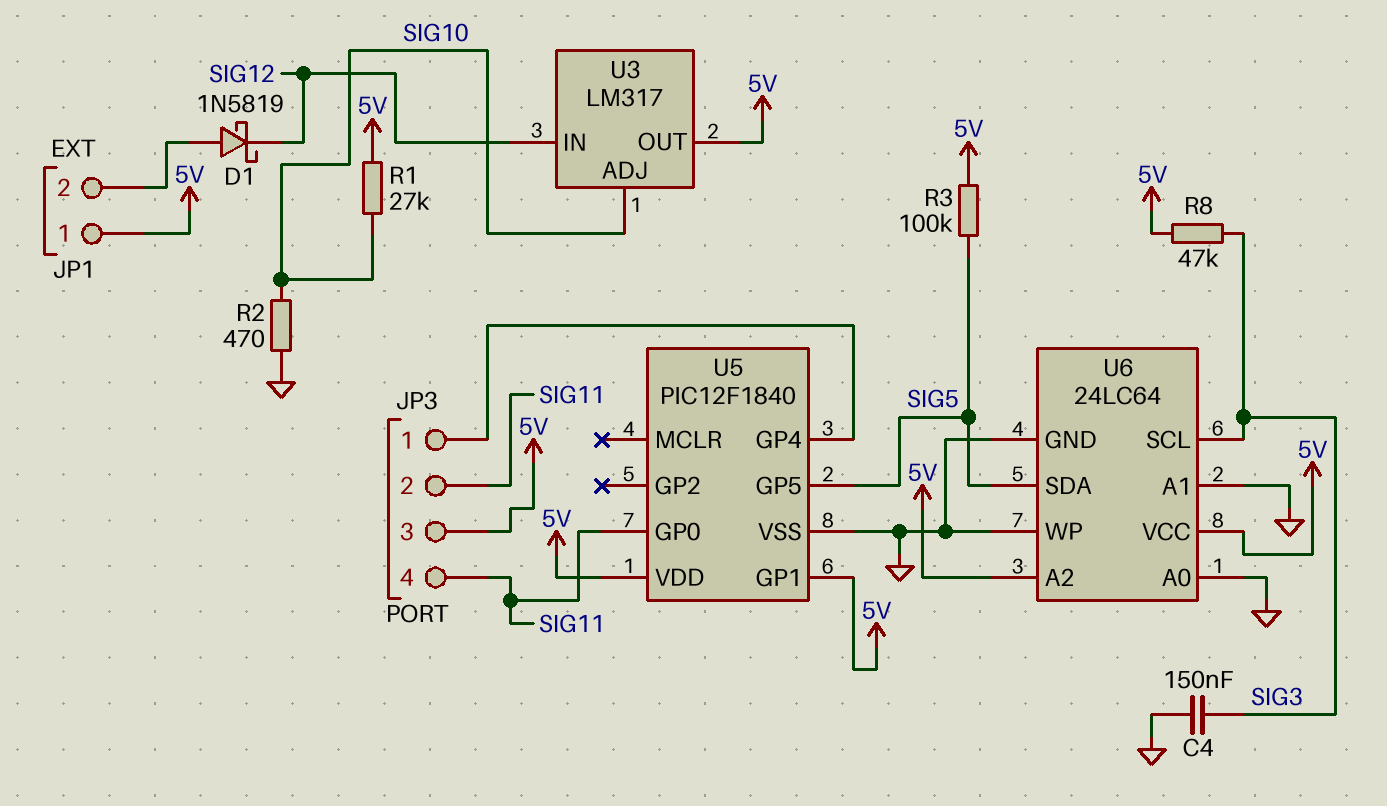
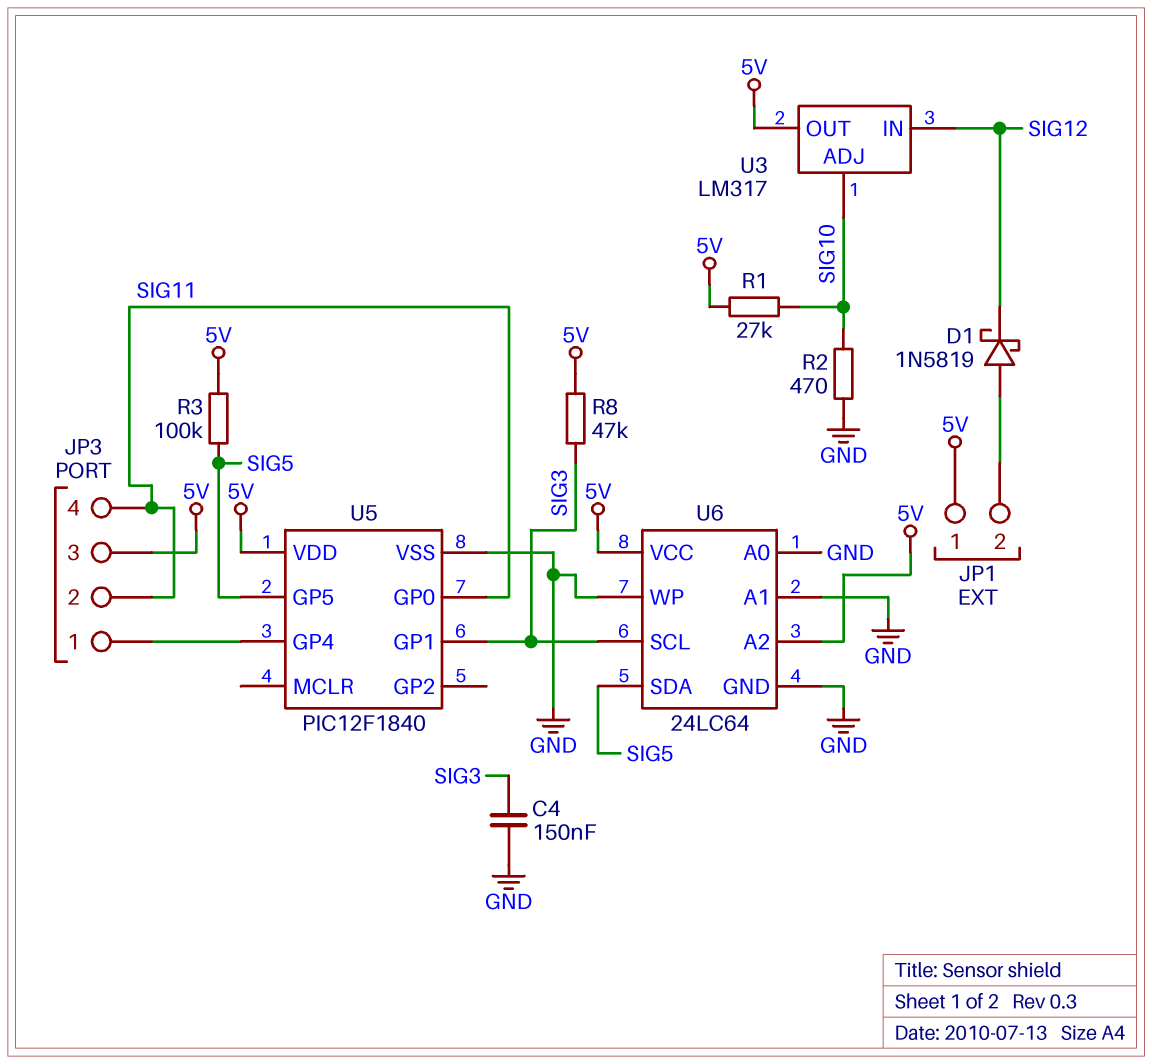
U5 pin GP1: 5V -> SIG3

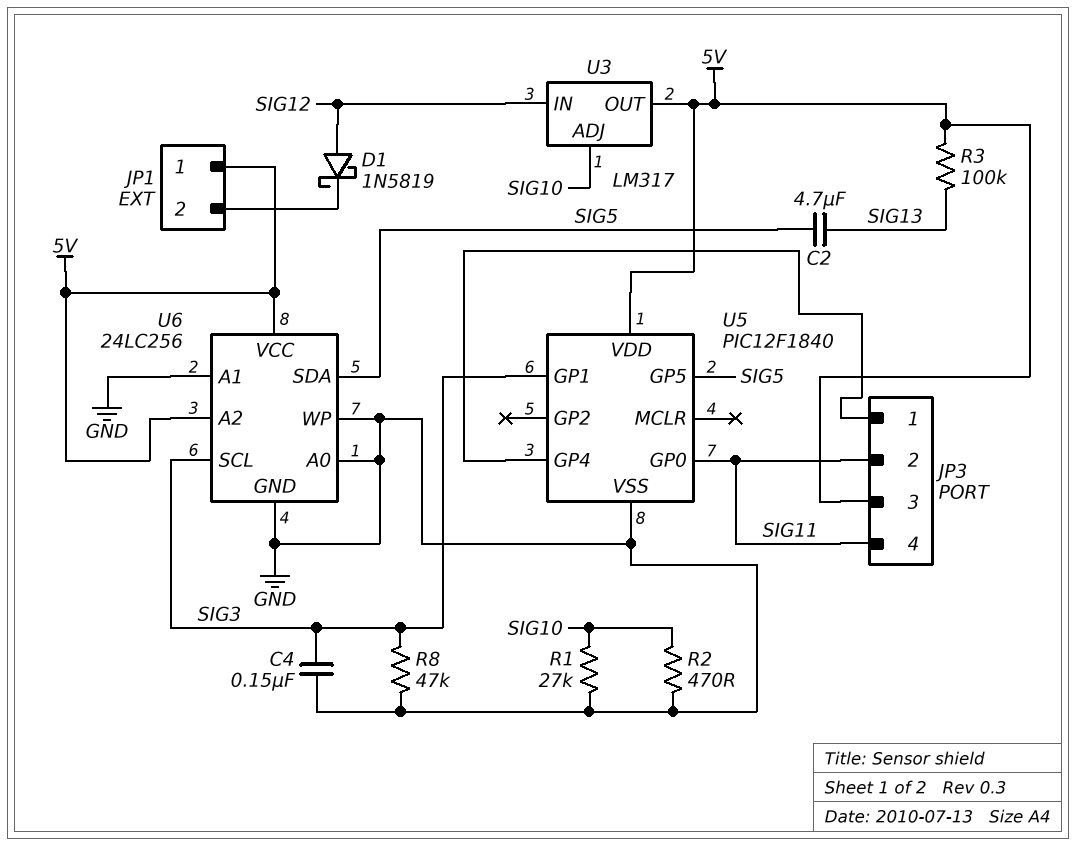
C2: none -> 4.7uF (SIG5, SIG13)
D1: schottky 1N5819 (A JP1/2, K SIG12) -> schottky 1N5819 (A SIG12, K JP1/2)
R1: 27k (5V, SIG10) -> 27k (GND, SIG10)
R3: 100k (5V, SIG5) -> 100k (5V, SIG13)
R8: 47k (5V, SIG3) -> 47k (GND, SIG3)
U6: 24LC64 -> 24LC256

